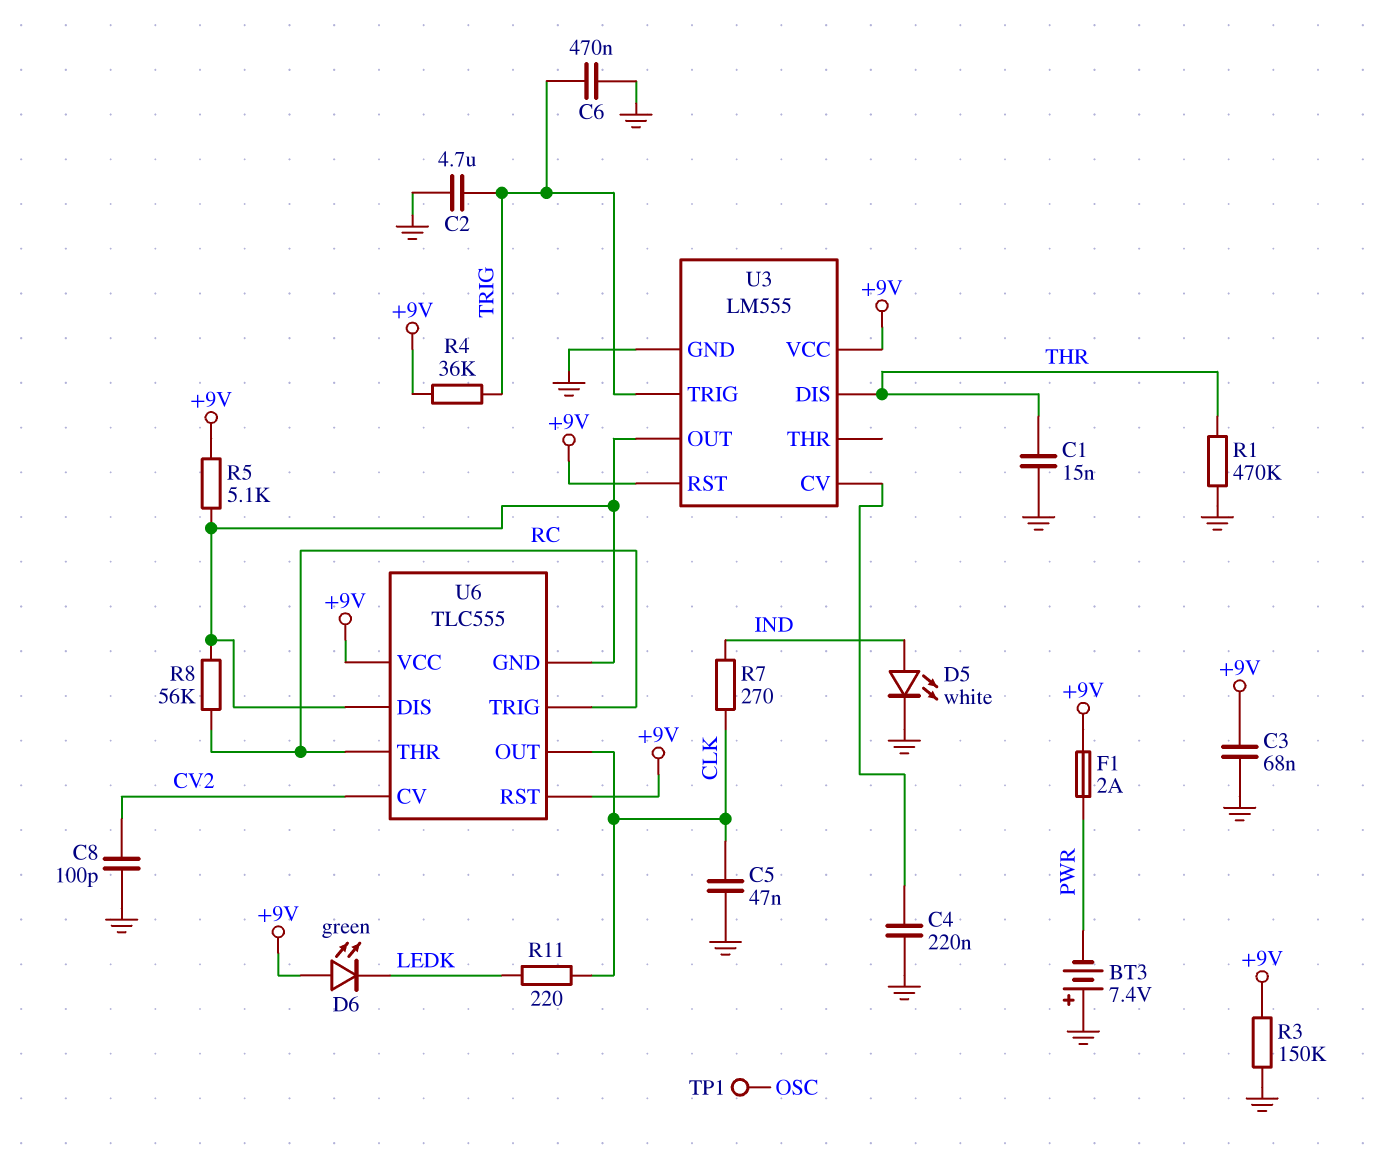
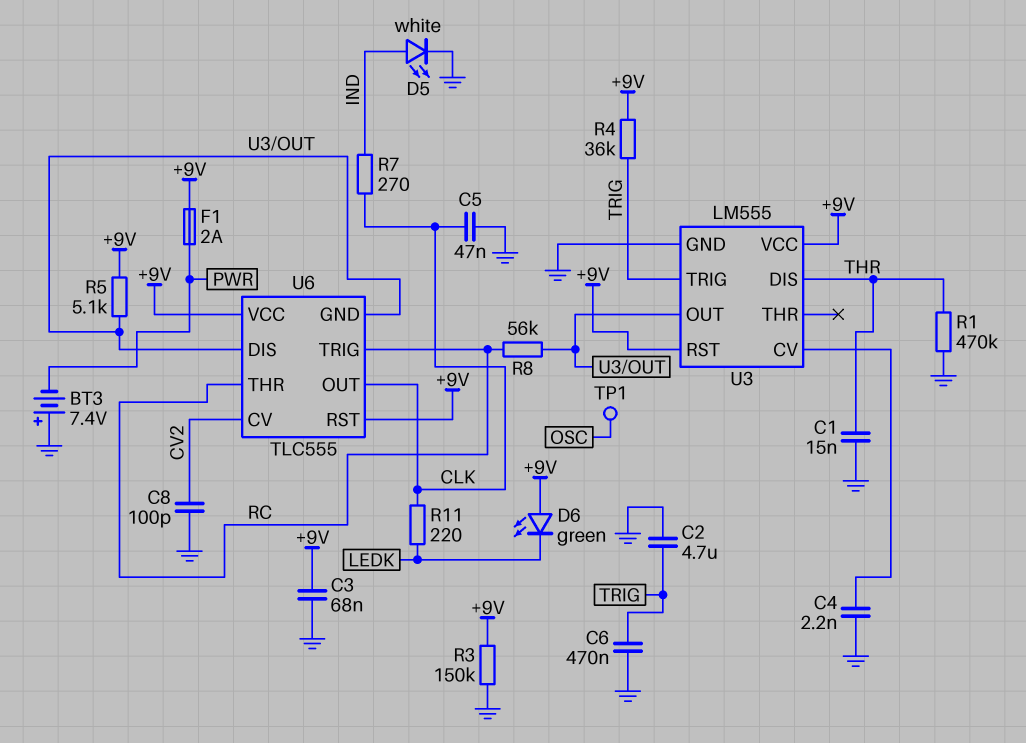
C4: 220nF (GND, U3/CV) -> 2.2nF (GND, U3/CV)

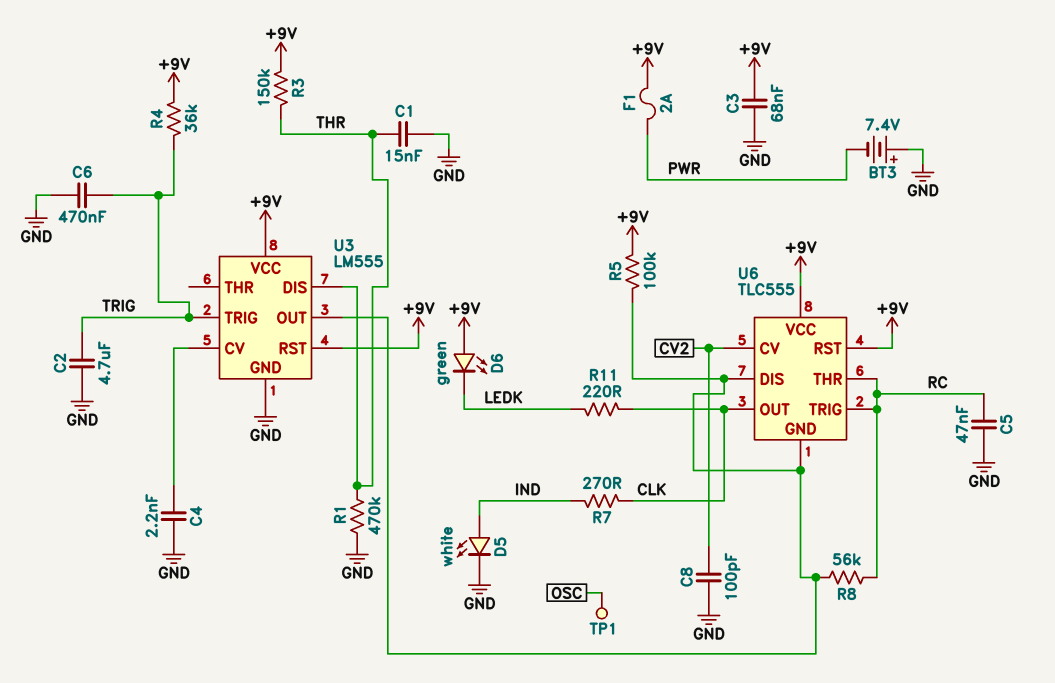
C5: 47nF (CLK, GND) -> 47nF (GND, RC)
R3: 150k (+9V, GND) -> 150k (+9V, THR)
R5: 5.1k (+9V, U3/OUT) -> 100k (+9V, U3/OUT)

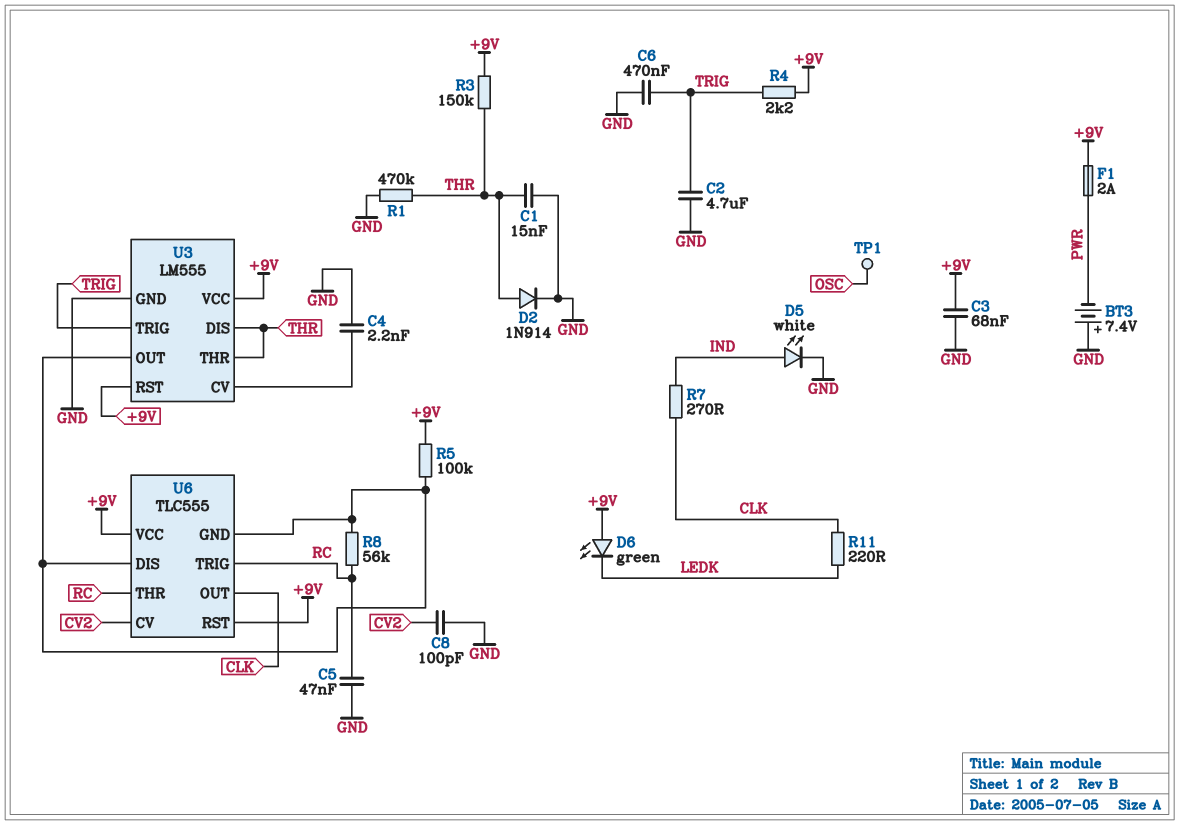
D2: none -> diode 1N914 (A THR, K GND)
R4: 36k (+9V, TRIG) -> 2.2k (+9V, TRIG)
U3 pin THR: none -> THR

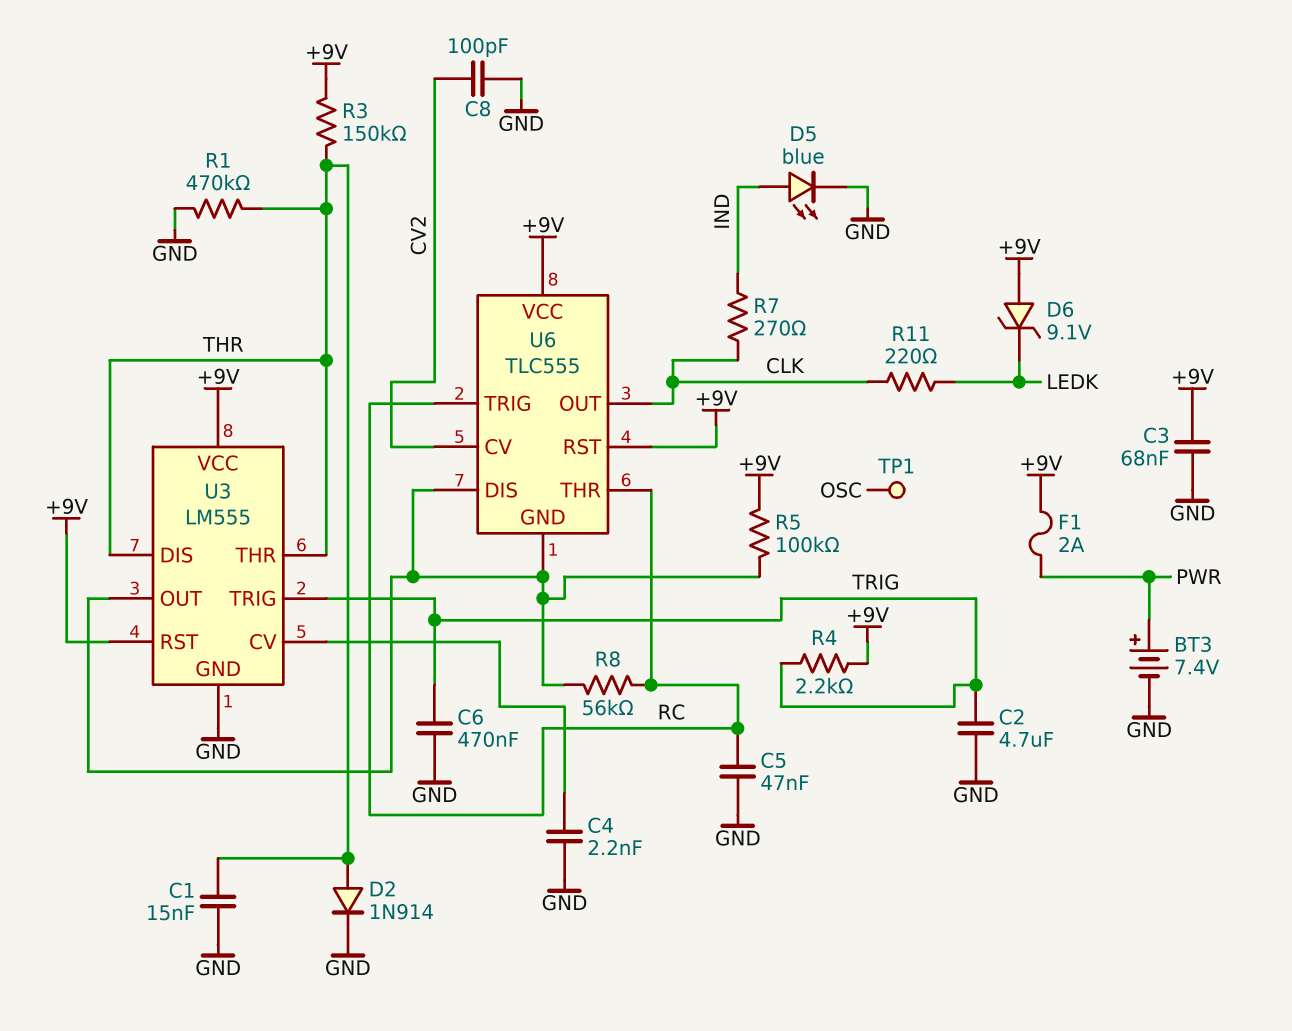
BT3: 7.4V (plus GND, minus PWR) -> 7.4V (plus PWR, minus GND)
D5: LED white (A IND, K GND) -> LED blue (A IND, K GND)
D6: LED green (A +9V, K LEDK) -> zener 9.1V (A +9V, K LEDK)

